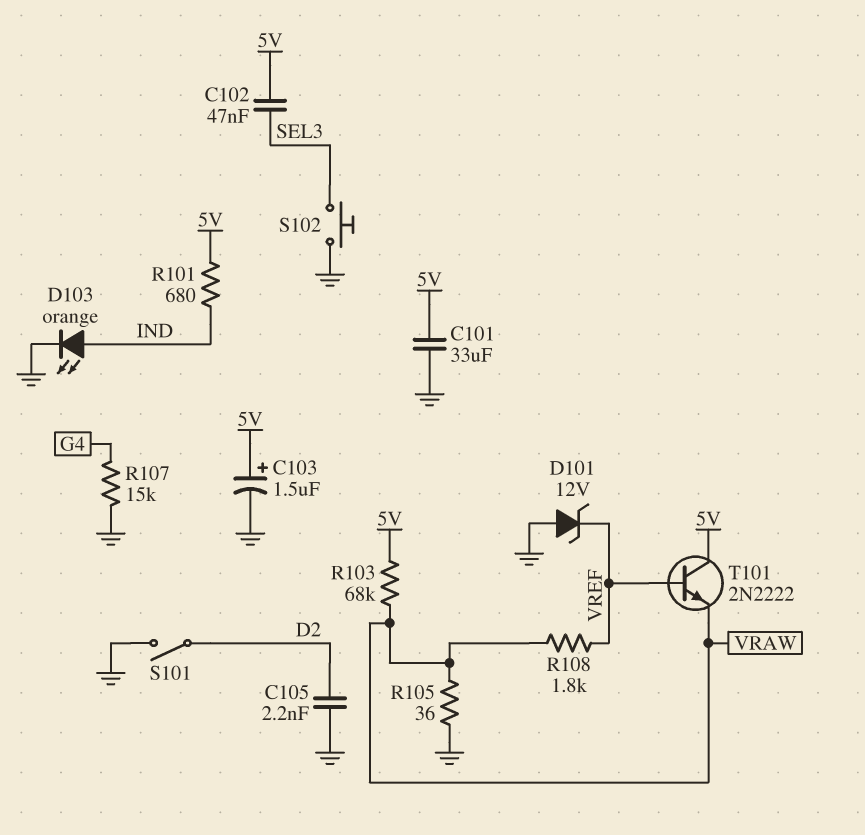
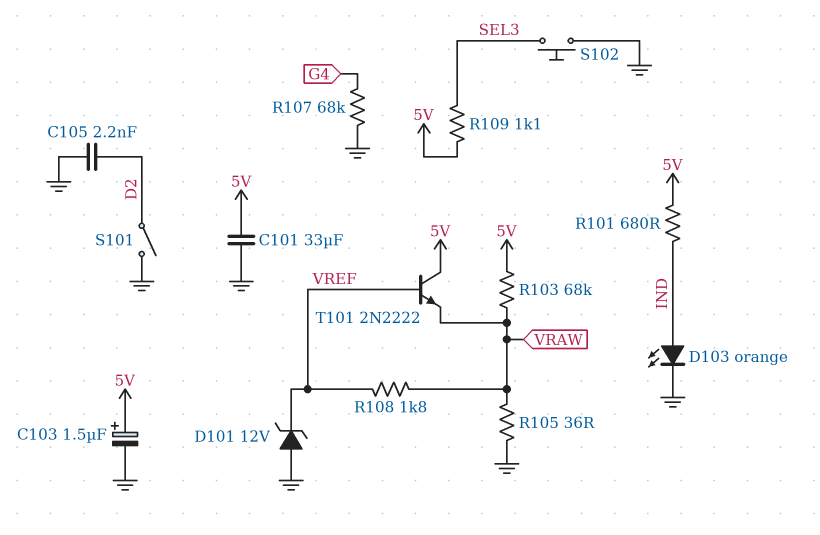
C102: 47nF (5V, SEL3) -> none
R107: 15k (G4, GND) -> 68k (G4, GND)
R109: none -> 1.1k (5V, SEL3)

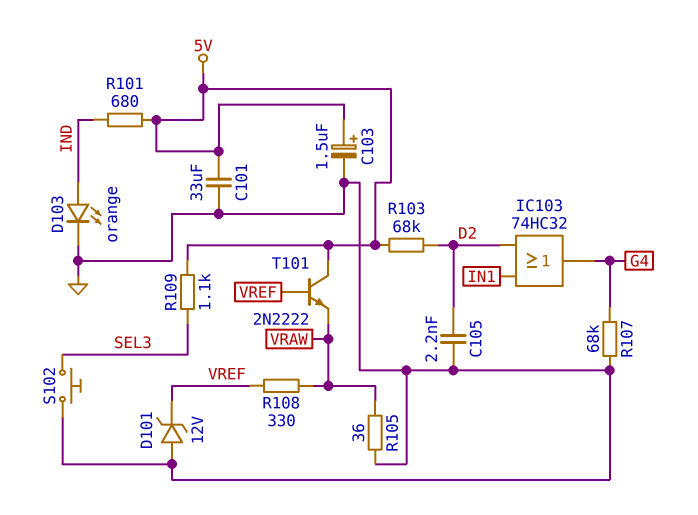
IC103: none -> OR 74HC32 (in D2, in IN1, out G4)
R103: 68k (5V, VRAW) -> 68k (5V, D2)
R108: 1.8k (VRAW, VREF) -> 330 (VRAW, VREF)
S101: switch (D2, GND) -> none

